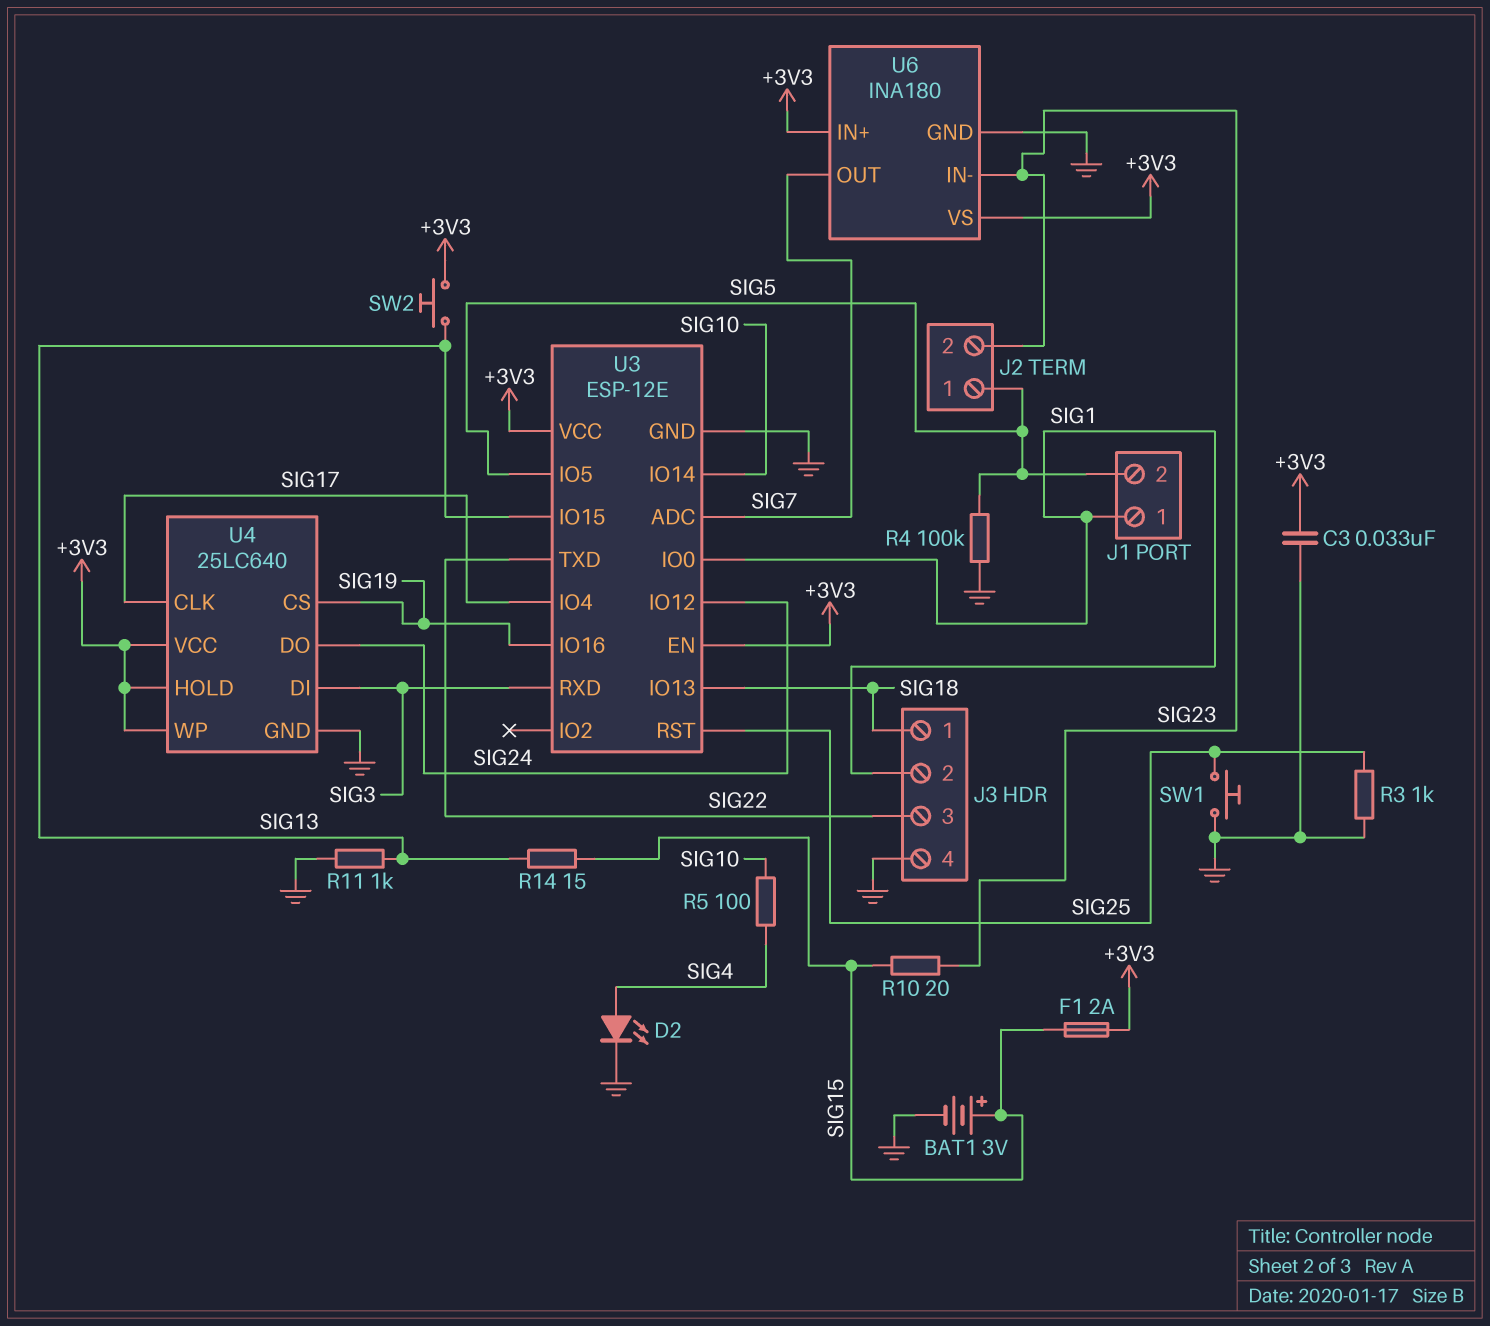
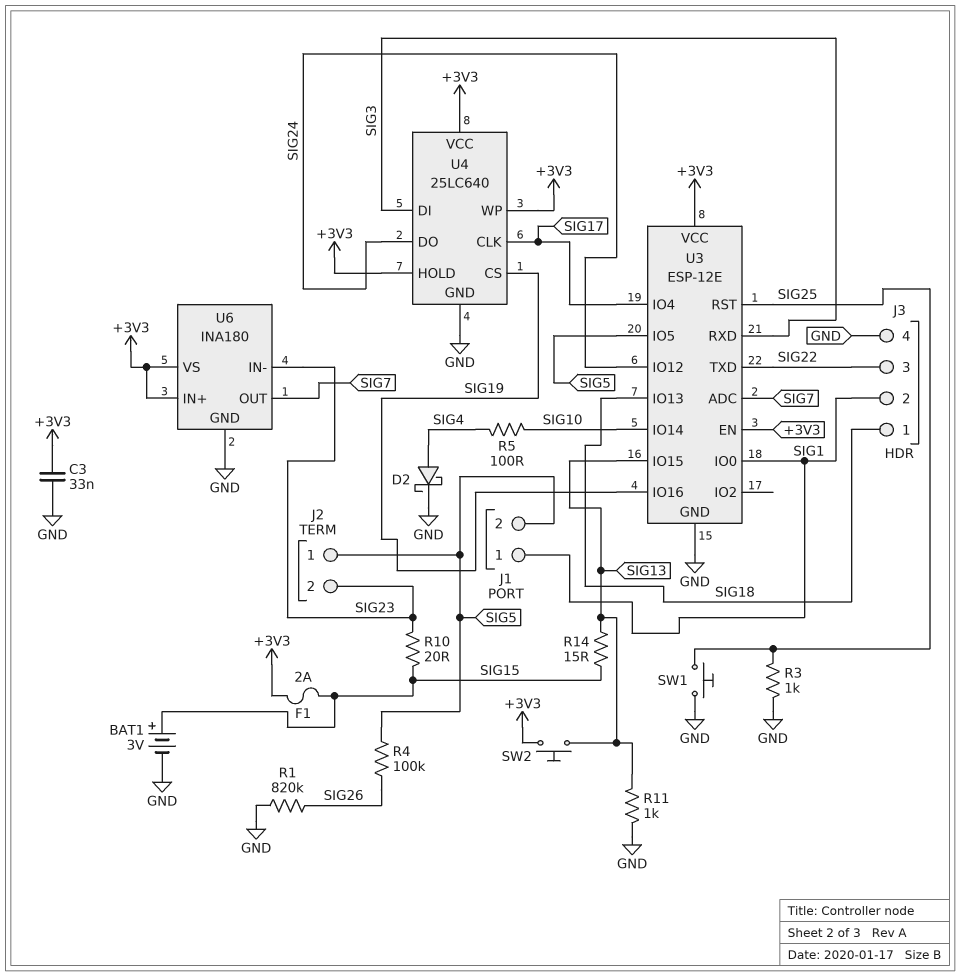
D2: LED (A SIG4, K GND) -> schottky (A SIG4, K GND)
R1: none -> 820k (GND, SIG26)
R4: 100k (GND, SIG5) -> 100k (SIG5, SIG26)

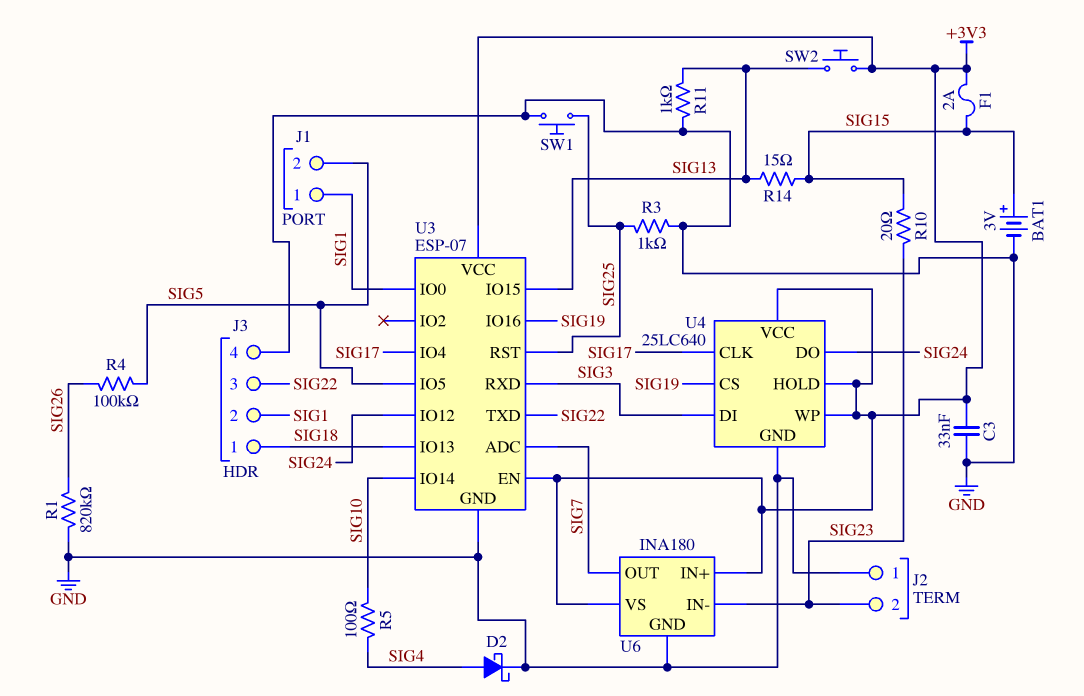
J2 pin 1: SIG5 -> GND
U3: ESP-12E -> ESP-07

